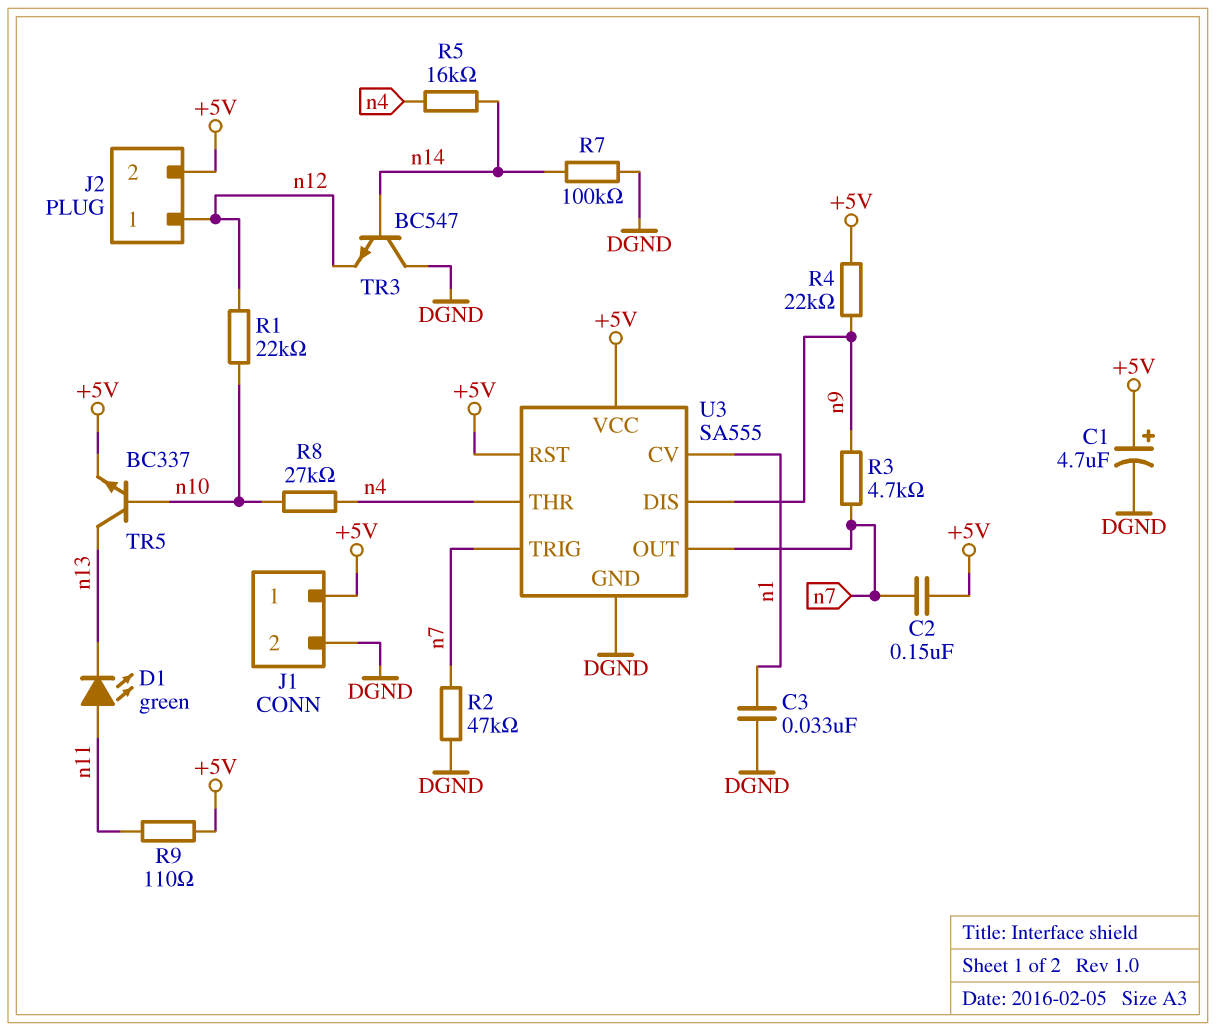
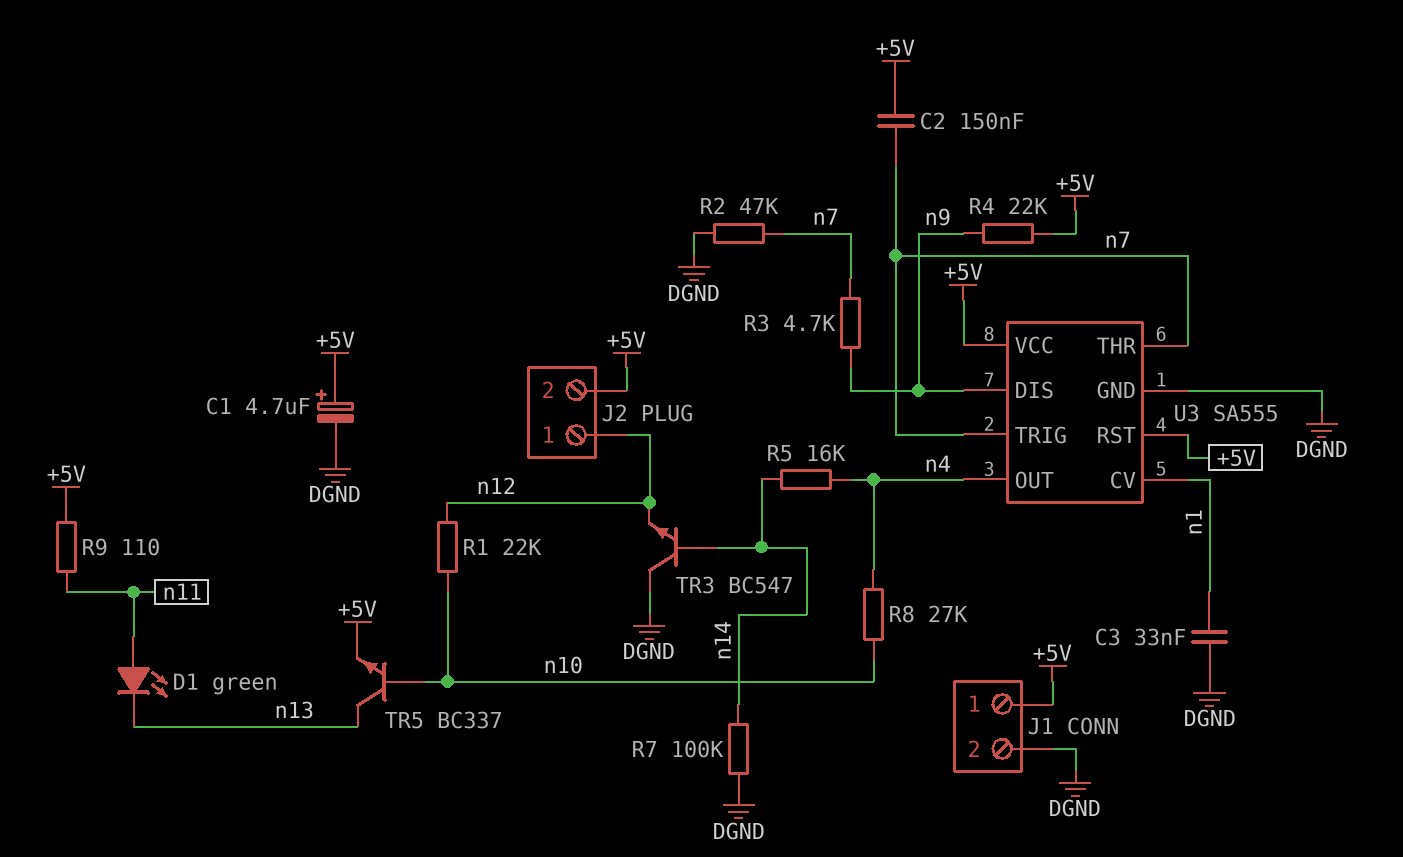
U3 pin OUT: n7 -> n4
U3 pin THR: n4 -> n7

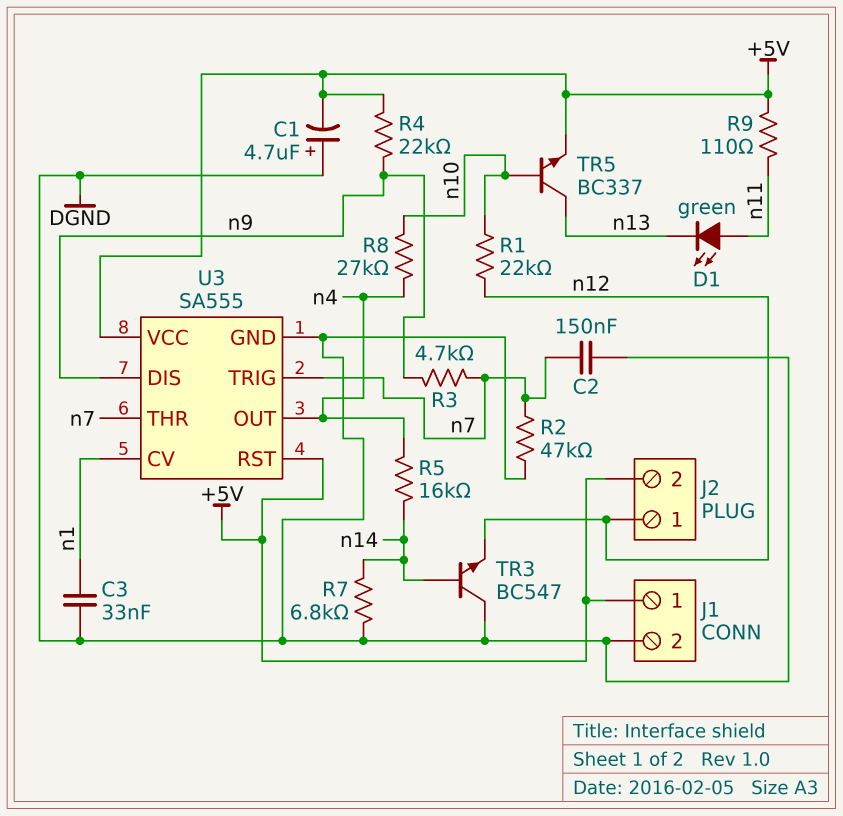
C1: 4.7uF (plus +5V, minus DGND) -> 4.7uF (plus DGND, minus +5V)
C2: 150nF (+5V, n7) -> 150nF (DGND, n7)
R7: 100k (DGND, n14) -> 6.8k (DGND, n14)

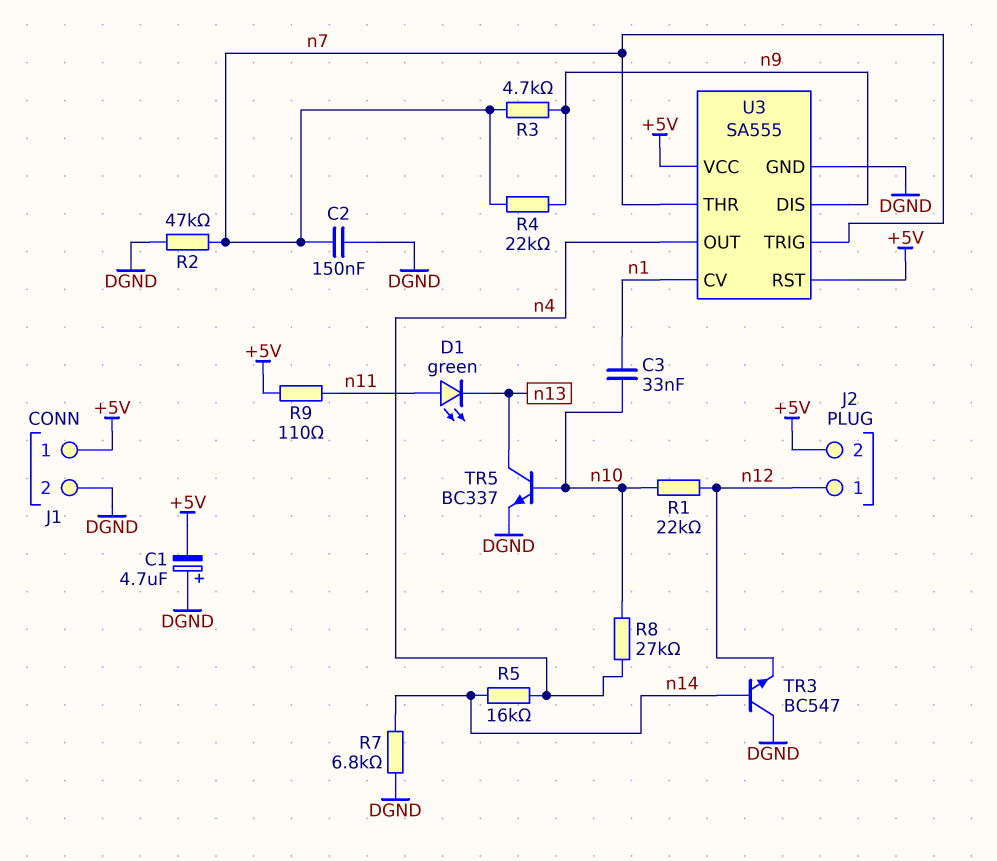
C3: 33nF (DGND, n1) -> 33nF (n1, n10)
R4: 22k (+5V, n9) -> 22k (n7, n9)
TR5: NPN BC337 (B n10, C n13, E +5V) -> NPN BC337 (B n10, C n13, E DGND)

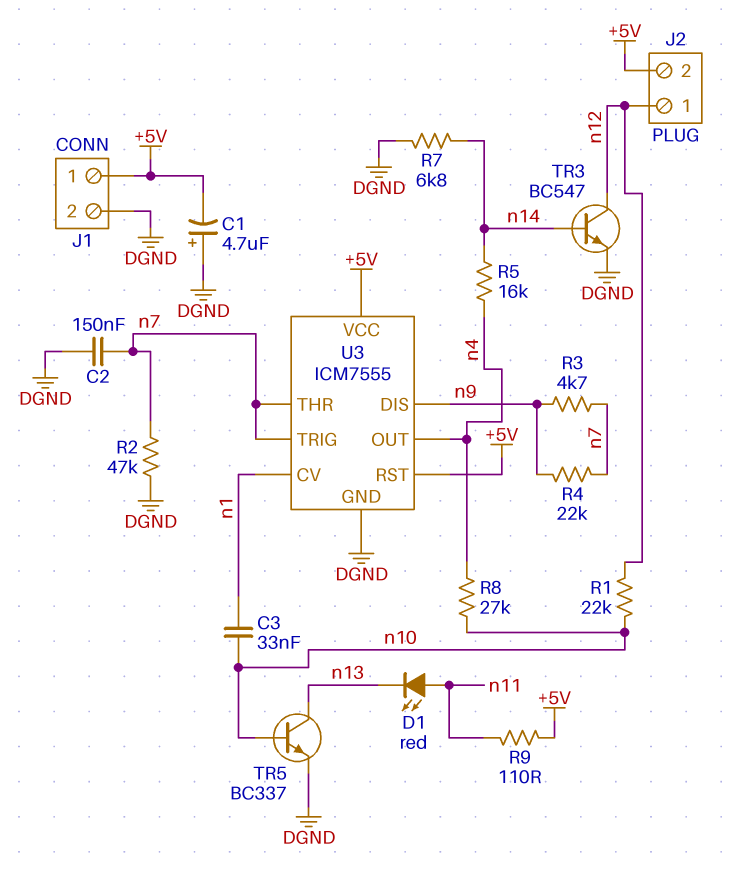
D1: LED green (A n11, K n13) -> LED red (A n11, K n13)
TR3: NPN BC547 (B n14, C DGND, E n12) -> NPN BC547 (B n14, C n12, E DGND)
U3: SA555 -> ICM7555

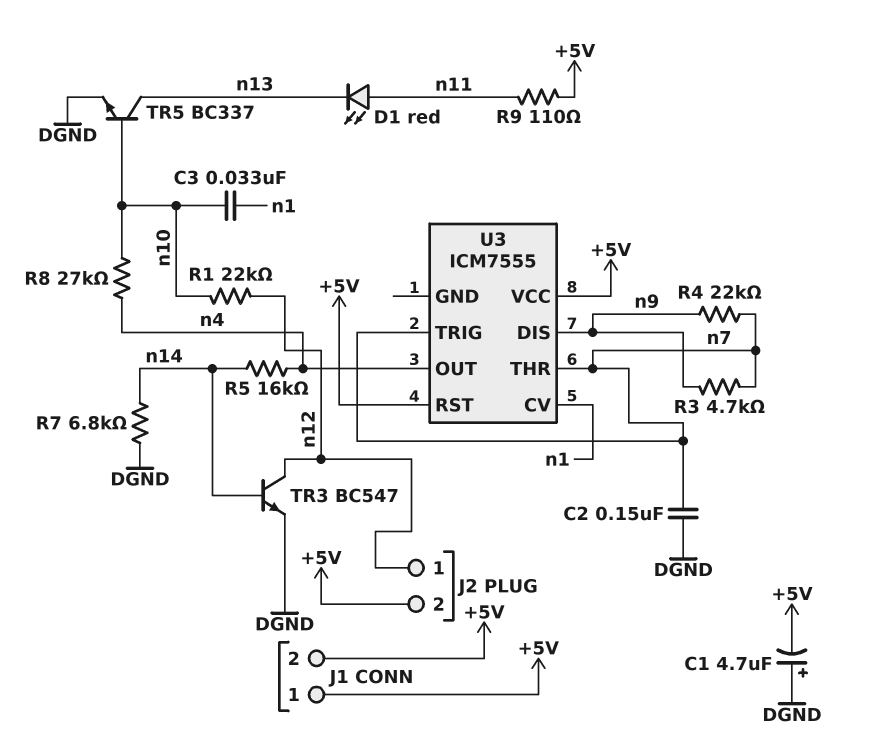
J1 pin 2: DGND -> +5V
R2: 47k (DGND, n7) -> none
U3 pin GND: DGND -> none

